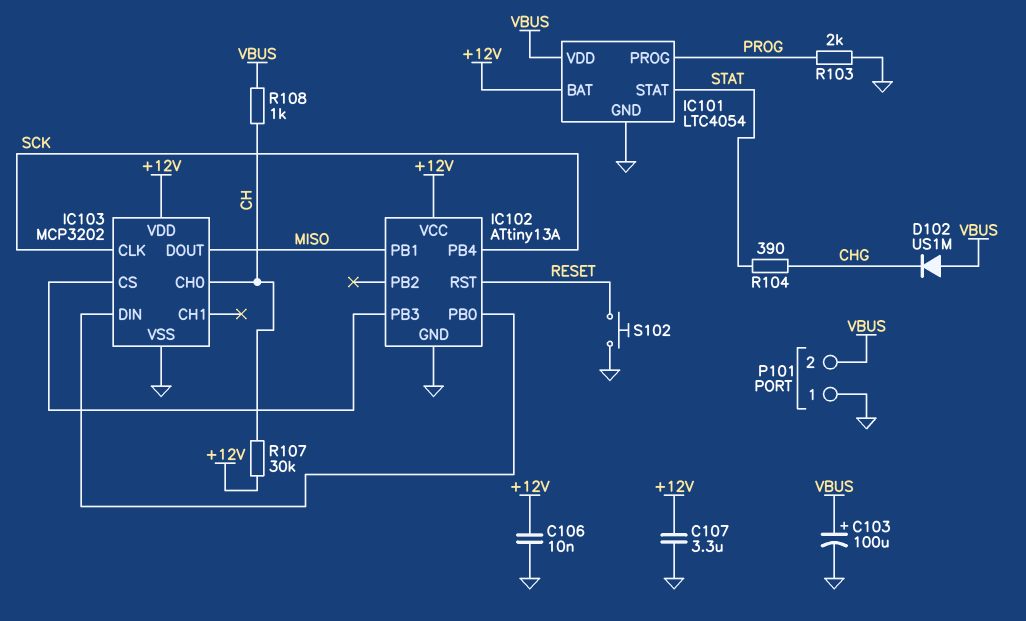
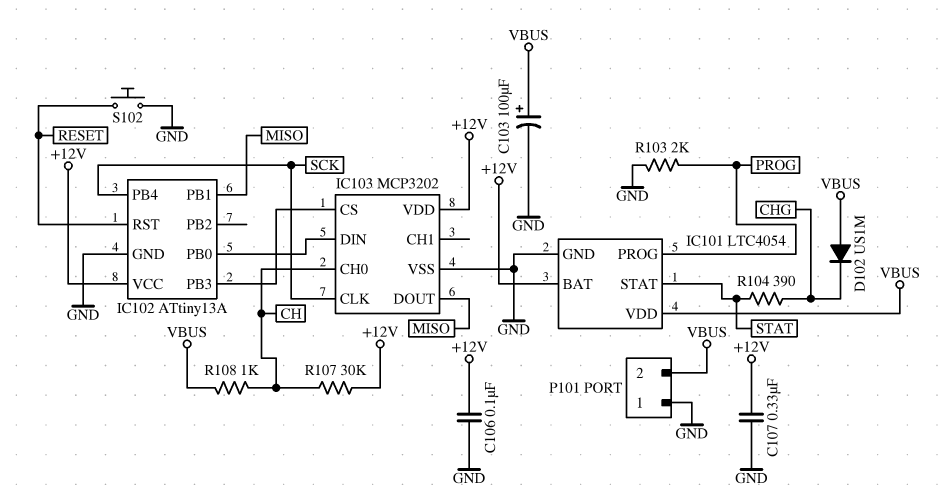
C106: 10nF (+12V, GND) -> 100nF (+12V, GND)
C107: 3.3uF (+12V, GND) -> 330nF (+12V, GND)

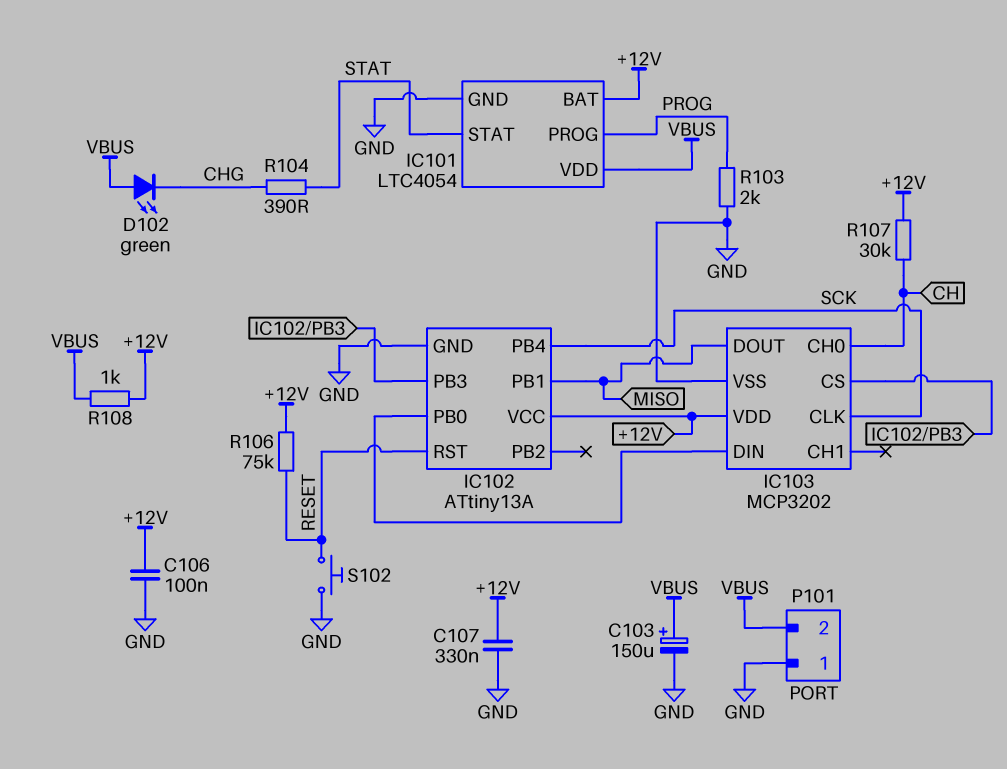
C103: 100uF (plus VBUS, minus GND) -> 150uF (plus VBUS, minus GND)
D102: diode US1M (A VBUS, K CHG) -> LED green (A VBUS, K CHG)
R106: none -> 75k (+12V, RESET)
R108: 1k (CH, VBUS) -> 1k (+12V, VBUS)

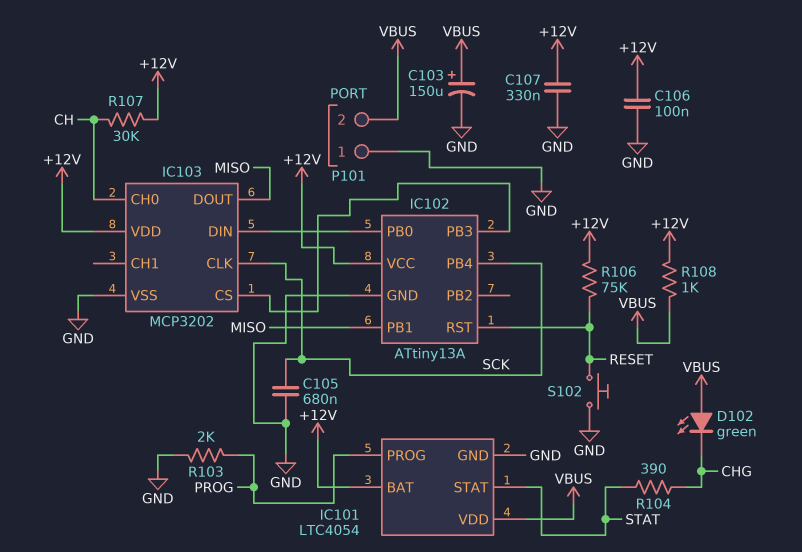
C105: none -> 680nF (GND, SCK)

